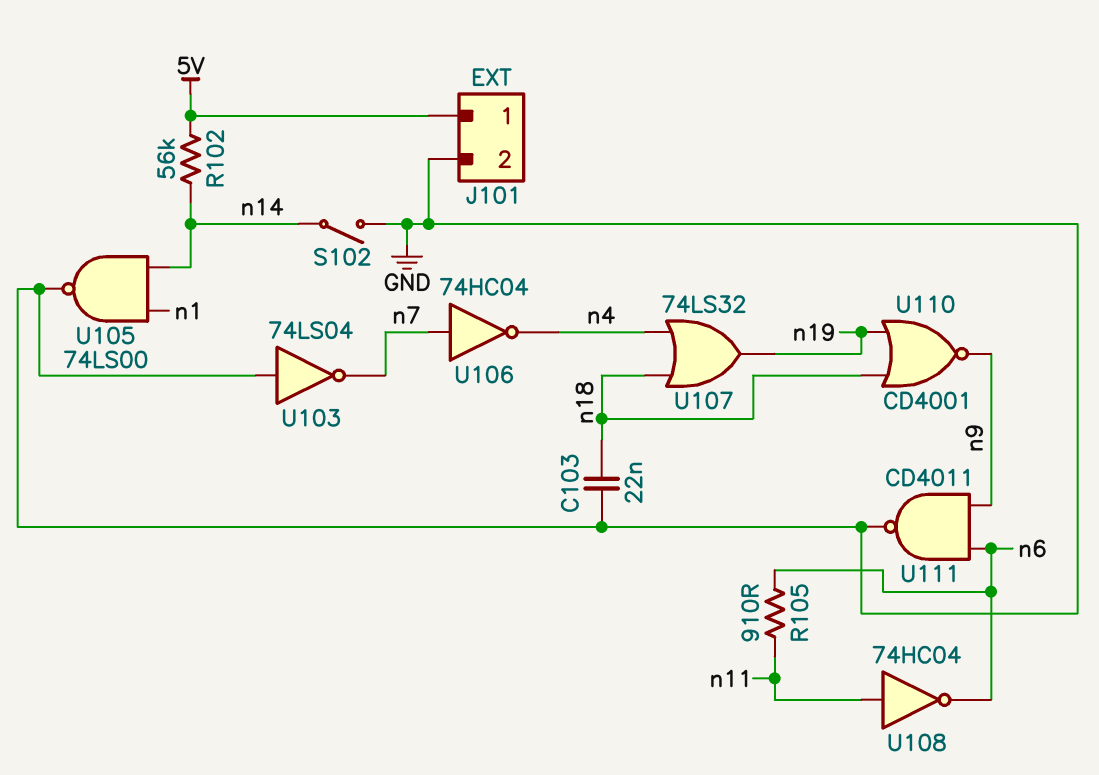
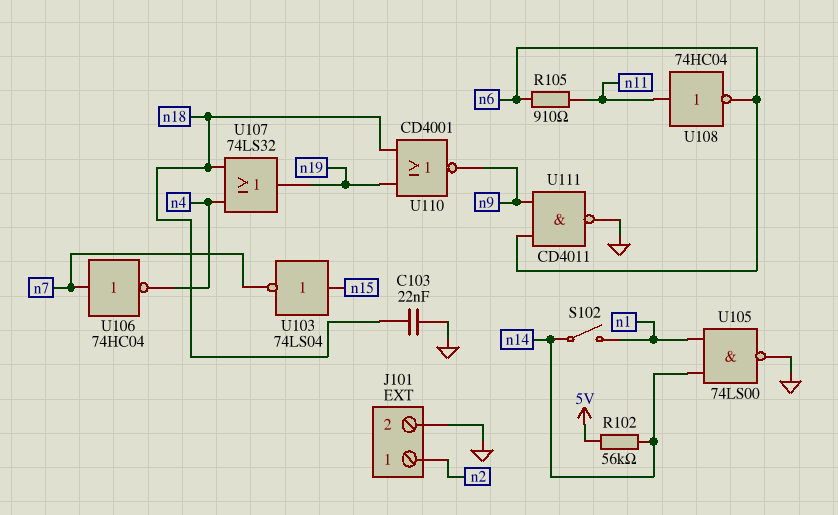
J101 pin 1: 5V -> n2
S102: switch (GND, n14) -> switch (n1, n14)
U103: NOT 74LS04 (in GND, out n7) -> NOT 74LS04 (in n15, out n7)

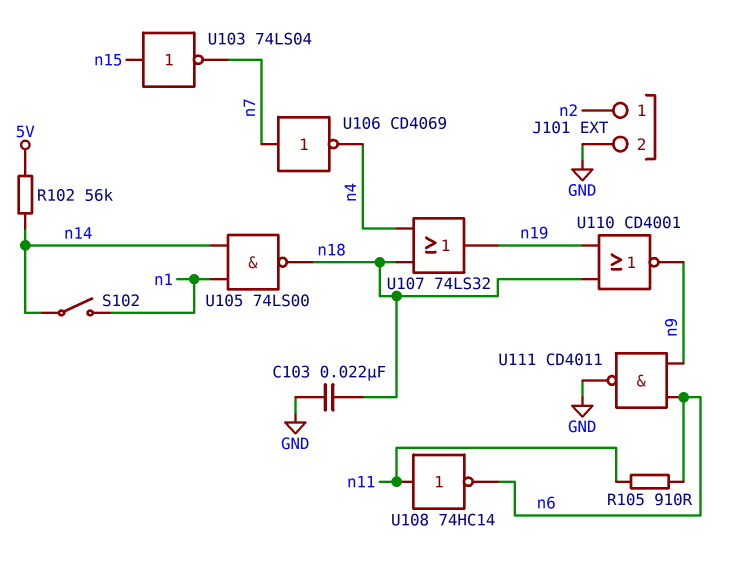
U105: NAND 74LS00 (in n1, in n14, out GND) -> NAND 74LS00 (in n1, in n14, out n18)
U106: NOT 74HC04 (in n7, out n4) -> NOT CD4069 (in n7, out n4)
U108: NOT 74HC04 (in n11, out n6) -> NOT 74HC14 (in n11, out n6)

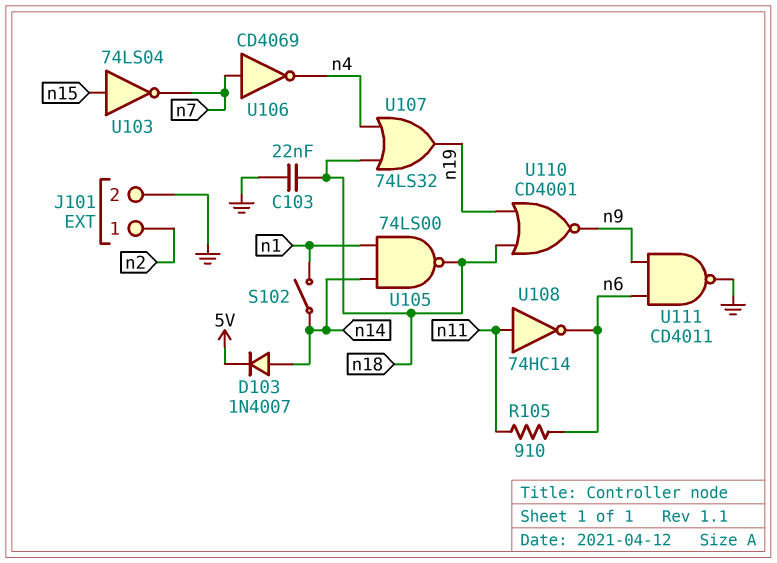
D103: none -> diode 1N4007 (A n14, K 5V)
R102: 56k (5V, n14) -> none

